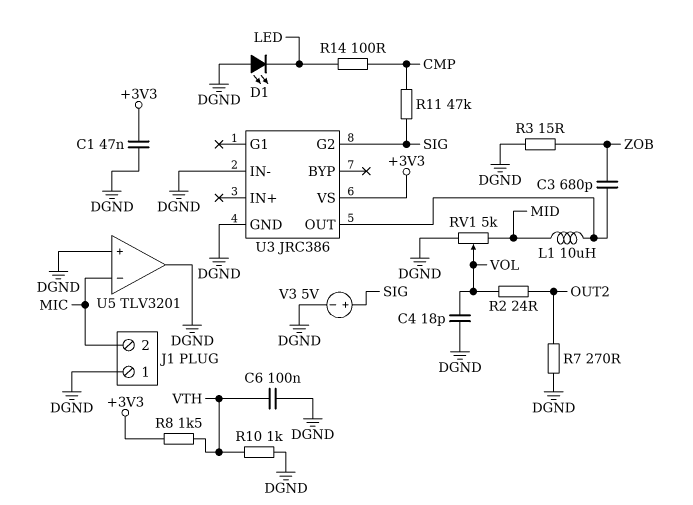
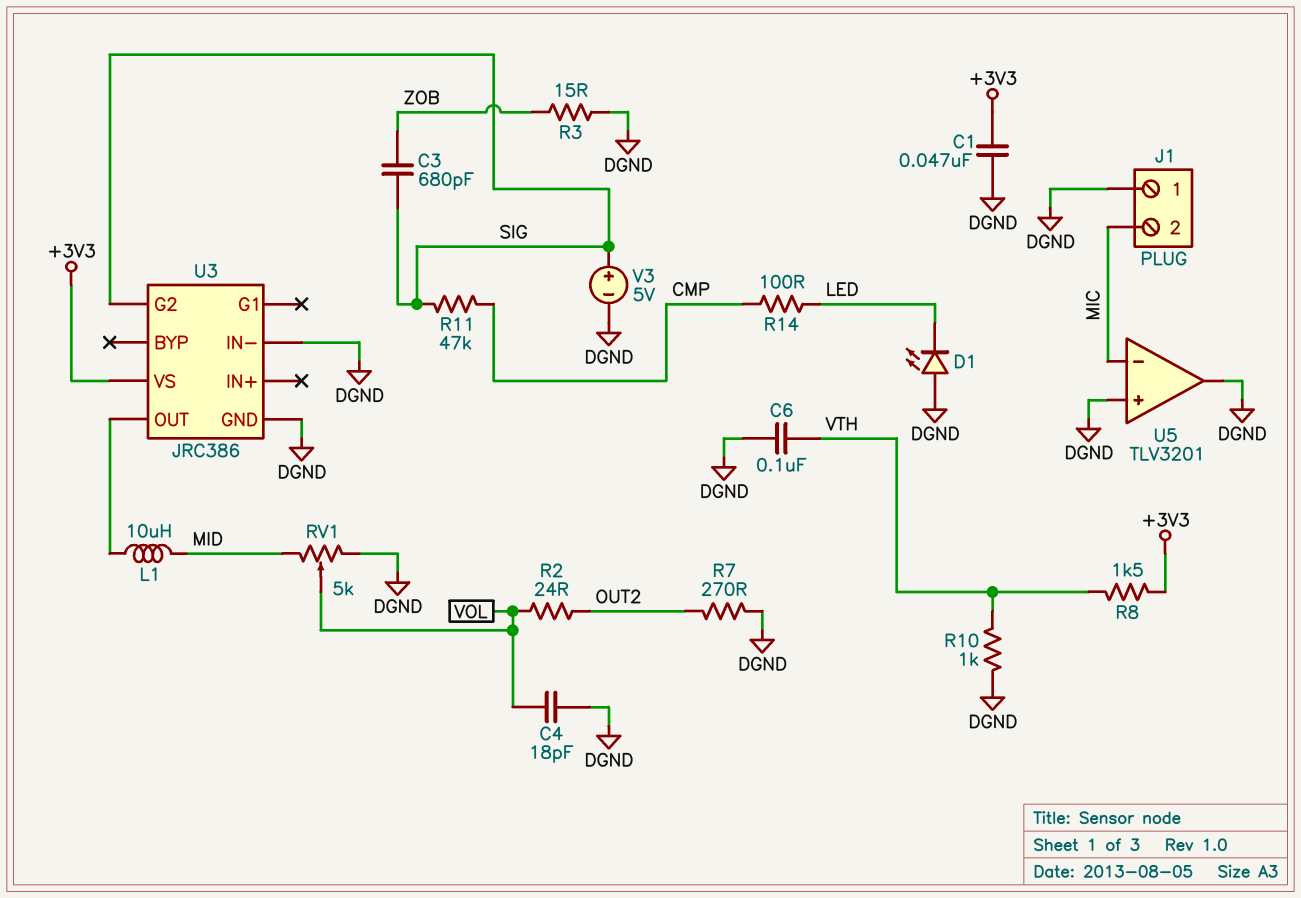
C3: 680pF (U3/OUT, ZOB) -> 680pF (SIG, ZOB)

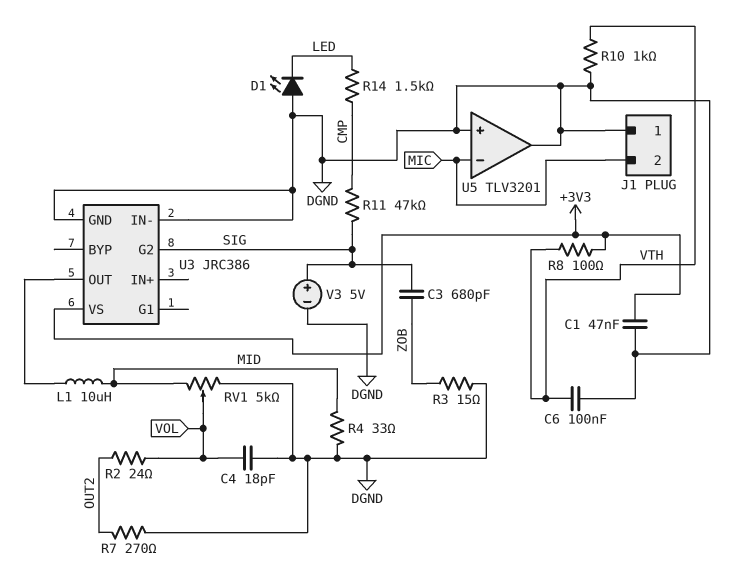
R4: none -> 33 (DGND, MID)
R8: 1.5k (+3V3, VTH) -> 100 (+3V3, VTH)
R14: 100 (CMP, LED) -> 1.5k (CMP, LED)

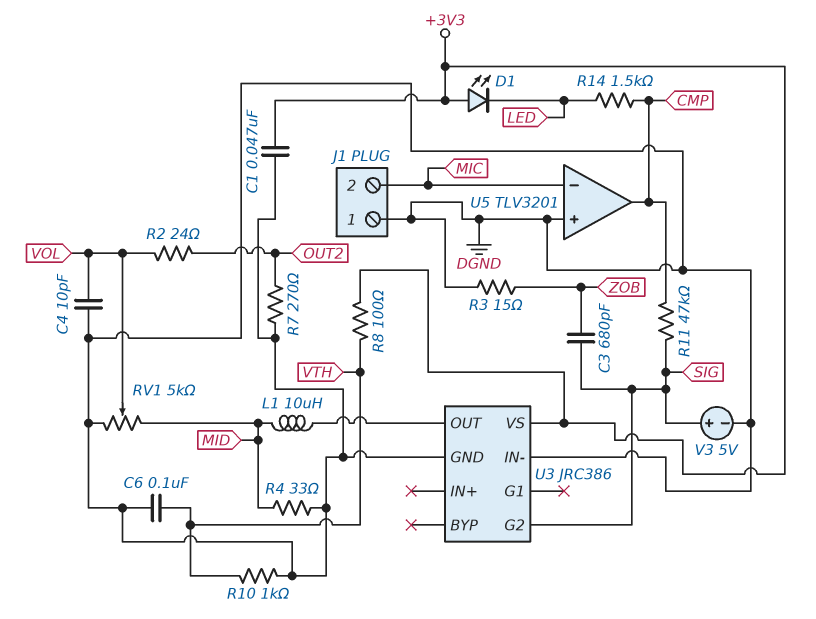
C4: 18pF (DGND, VOL) -> 10pF (DGND, VOL)
D1: LED (A DGND, K LED) -> LED (A +3V3, K LED)
U5 pin out: DGND -> CMP

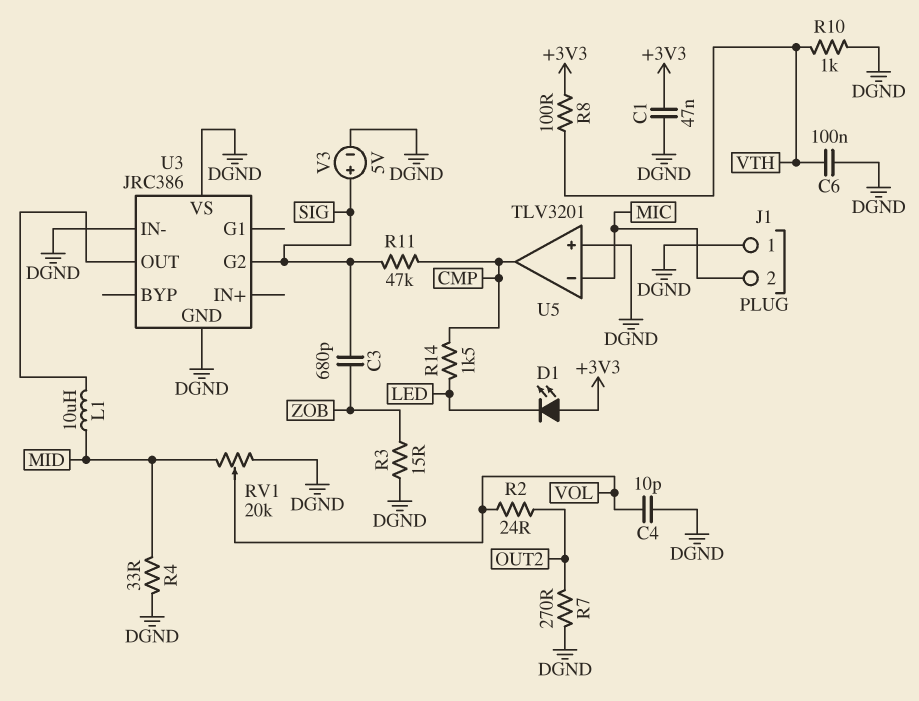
RV1: 5k (DGND, MID, wiper VOL) -> 20k (DGND, MID, wiper VOL)
U3 pin VS: +3V3 -> DGND

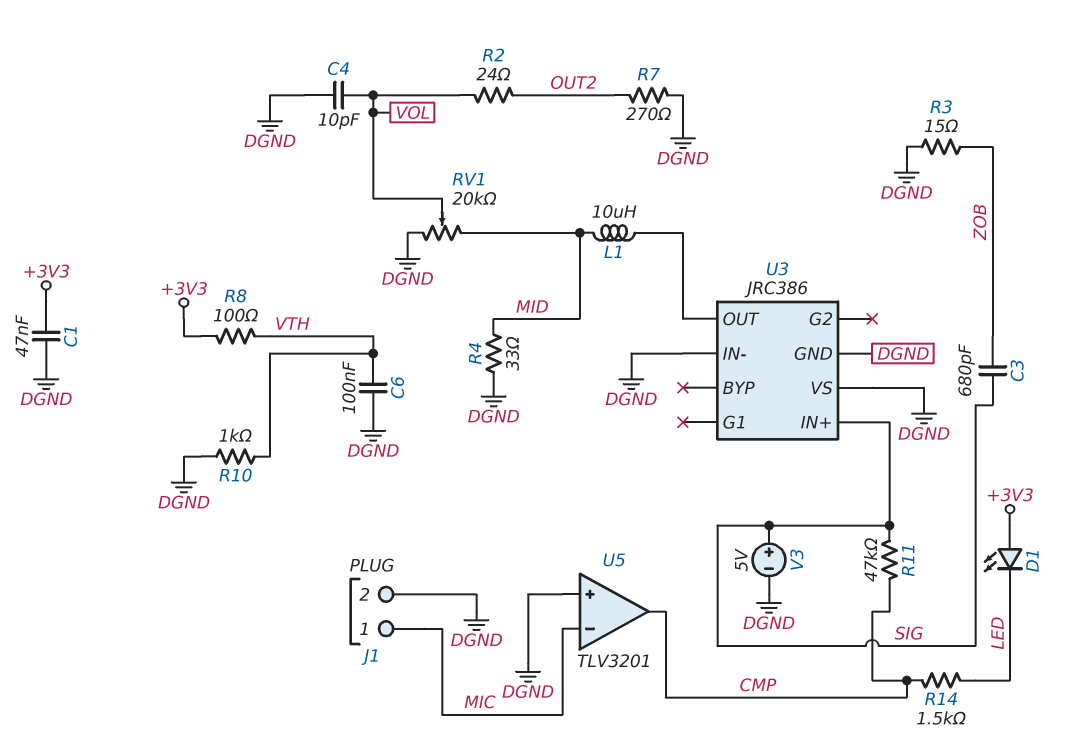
J1 pin 1: DGND -> MIC
J1 pin 2: MIC -> DGND
U3 pin G2: SIG -> none
U3 pin IN+: none -> SIG

